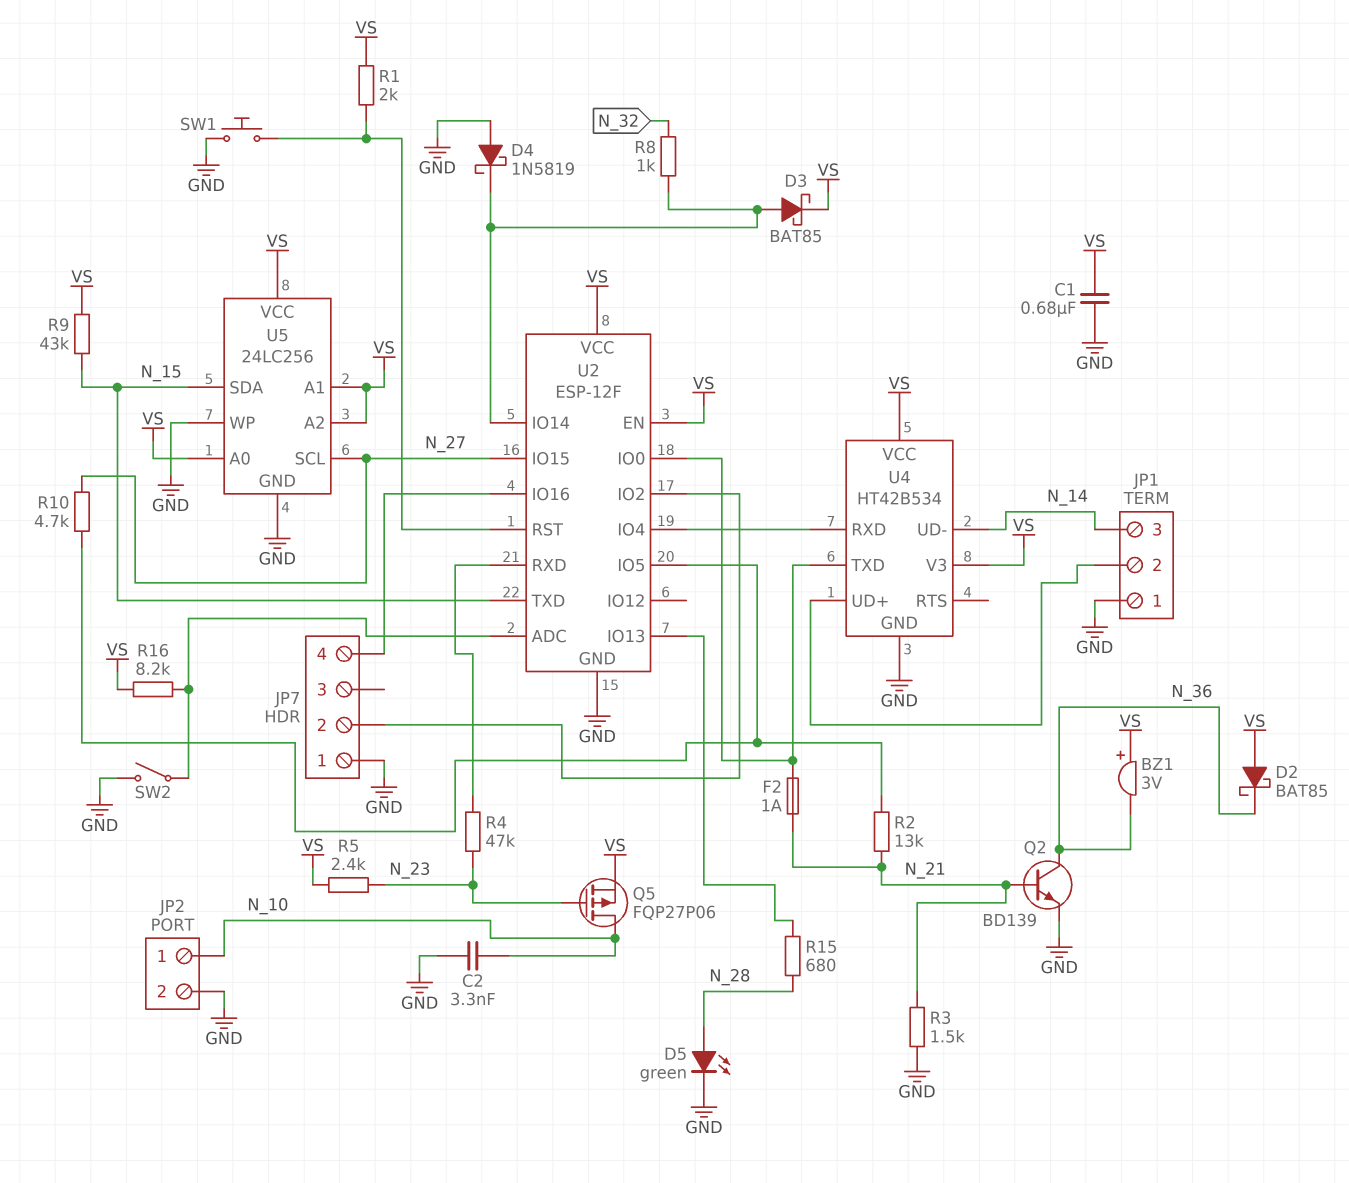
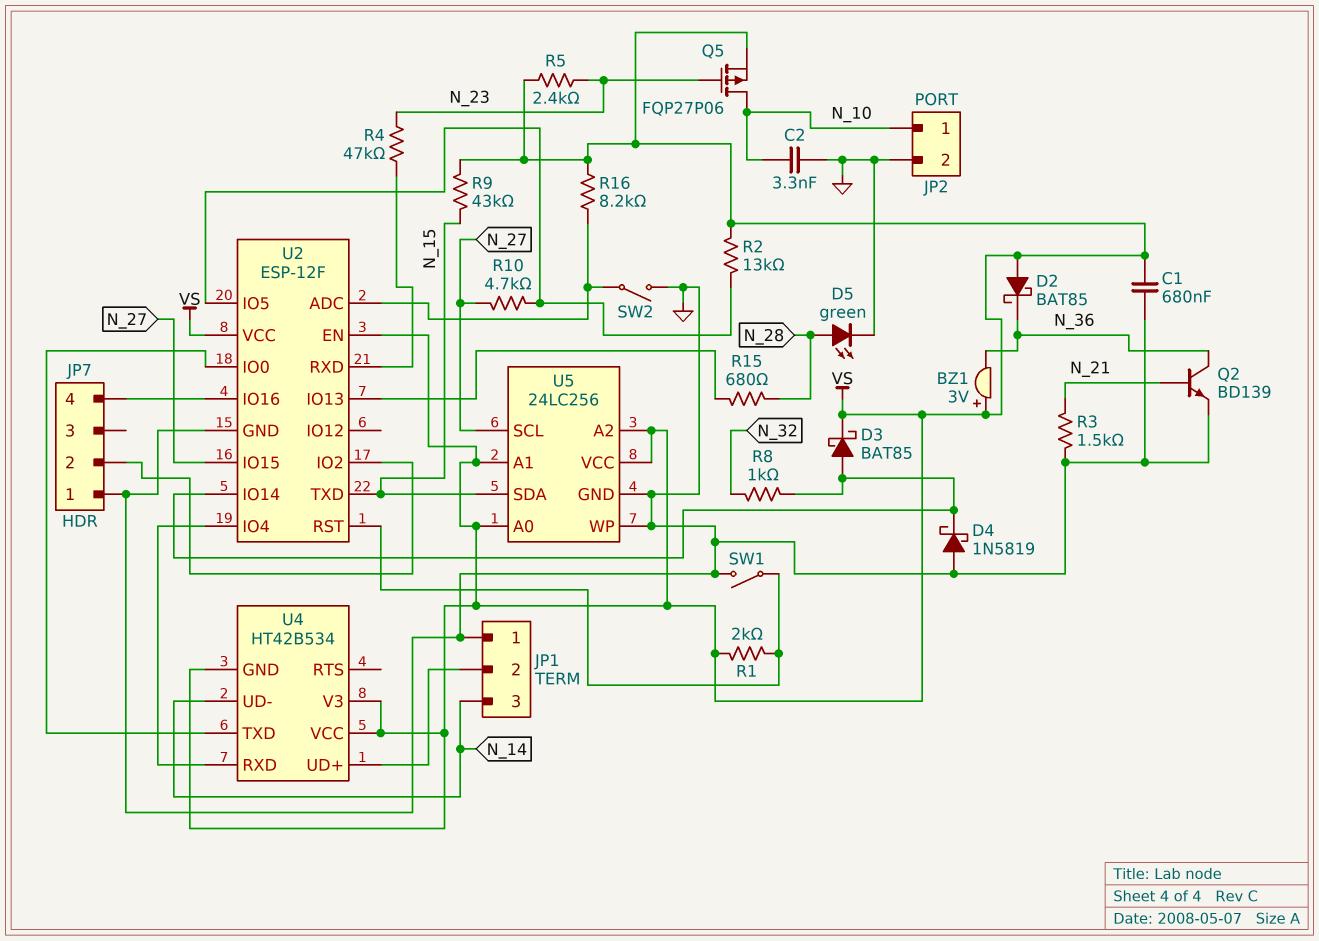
F2: 1A (N_21, U2/IO0) -> none
R2: 13k (N_21, U2/IO5) -> 13k (U2/IO5, VS)
SW1: button (GND, U2/RST) -> switch (GND, U2/RST)
U4 pin GND: GND -> VS

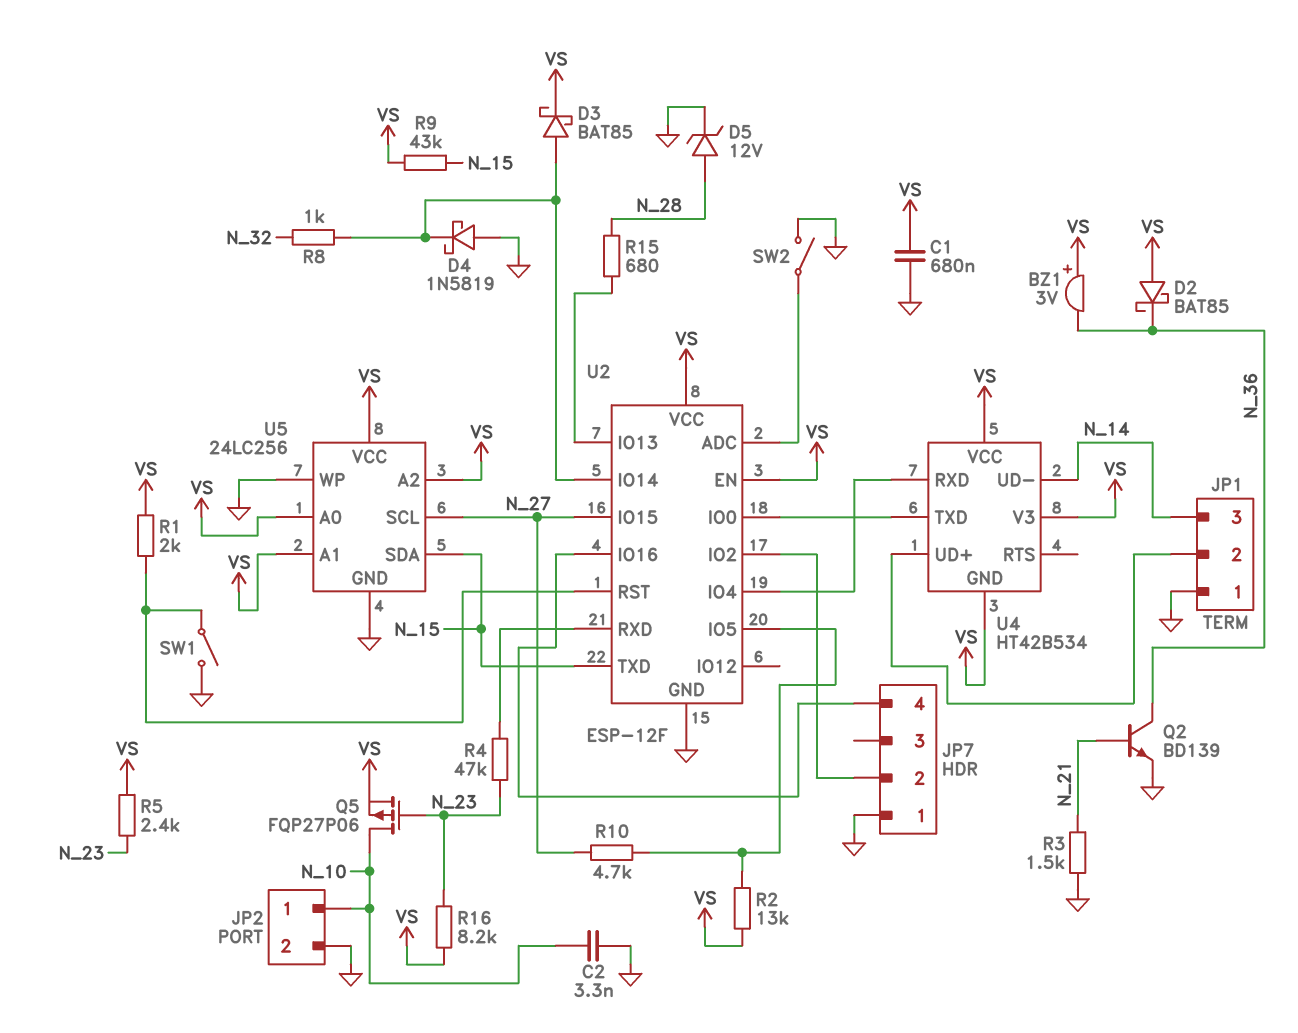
D5: LED green (A N_28, K GND) -> zener 12V (A N_28, K GND)
R16: 8.2k (U2/ADC, VS) -> 8.2k (N_23, VS)

